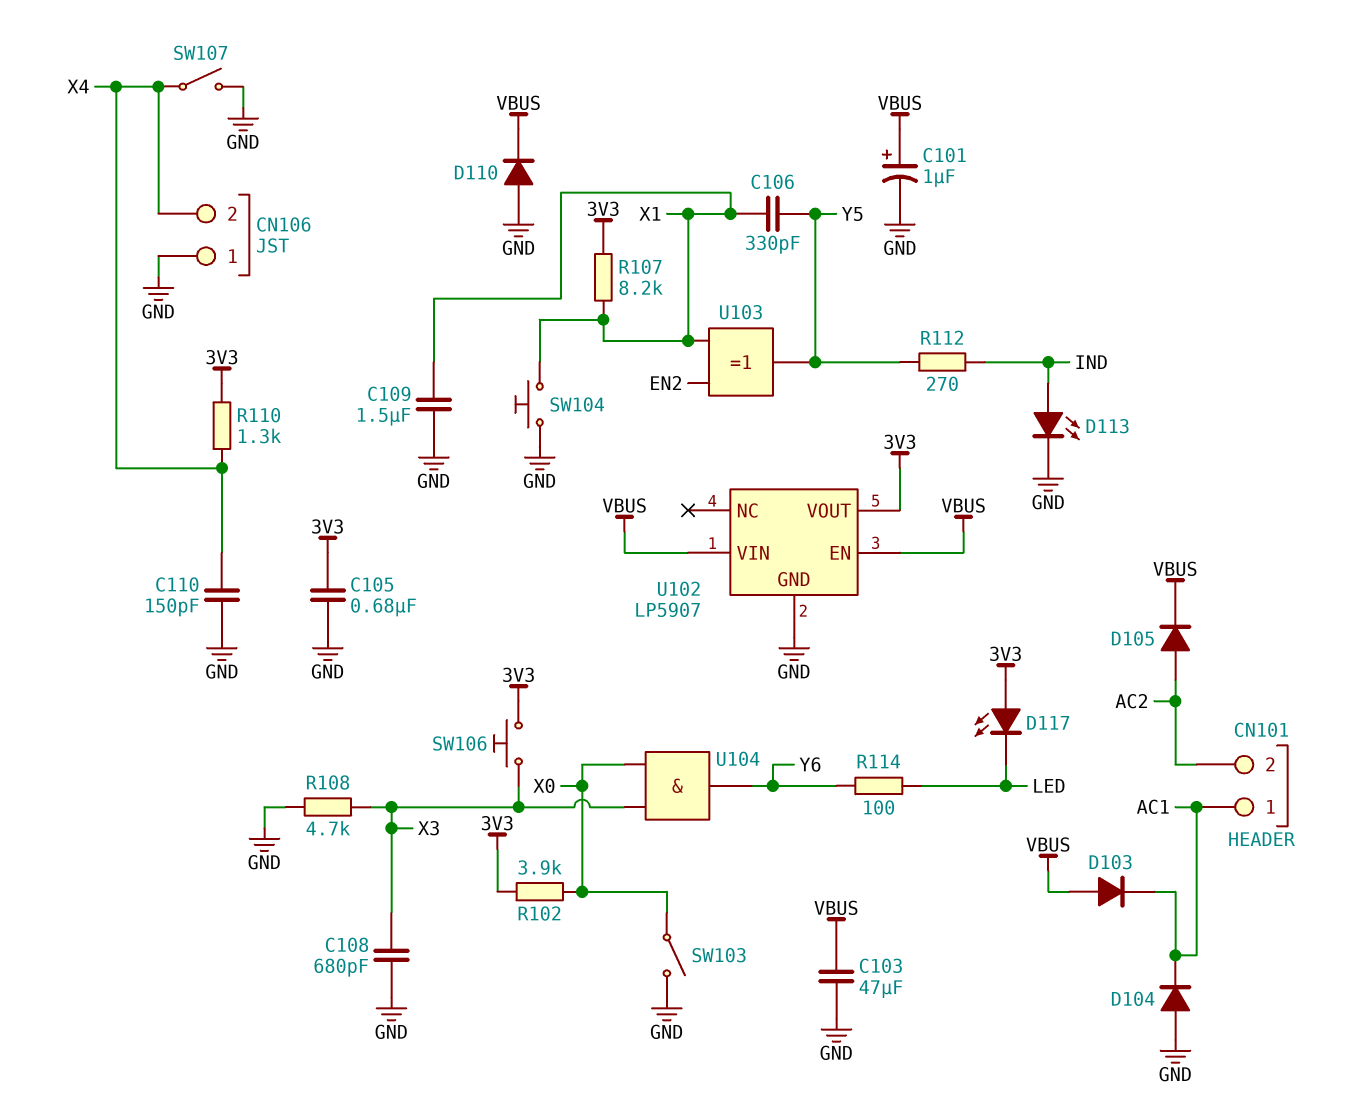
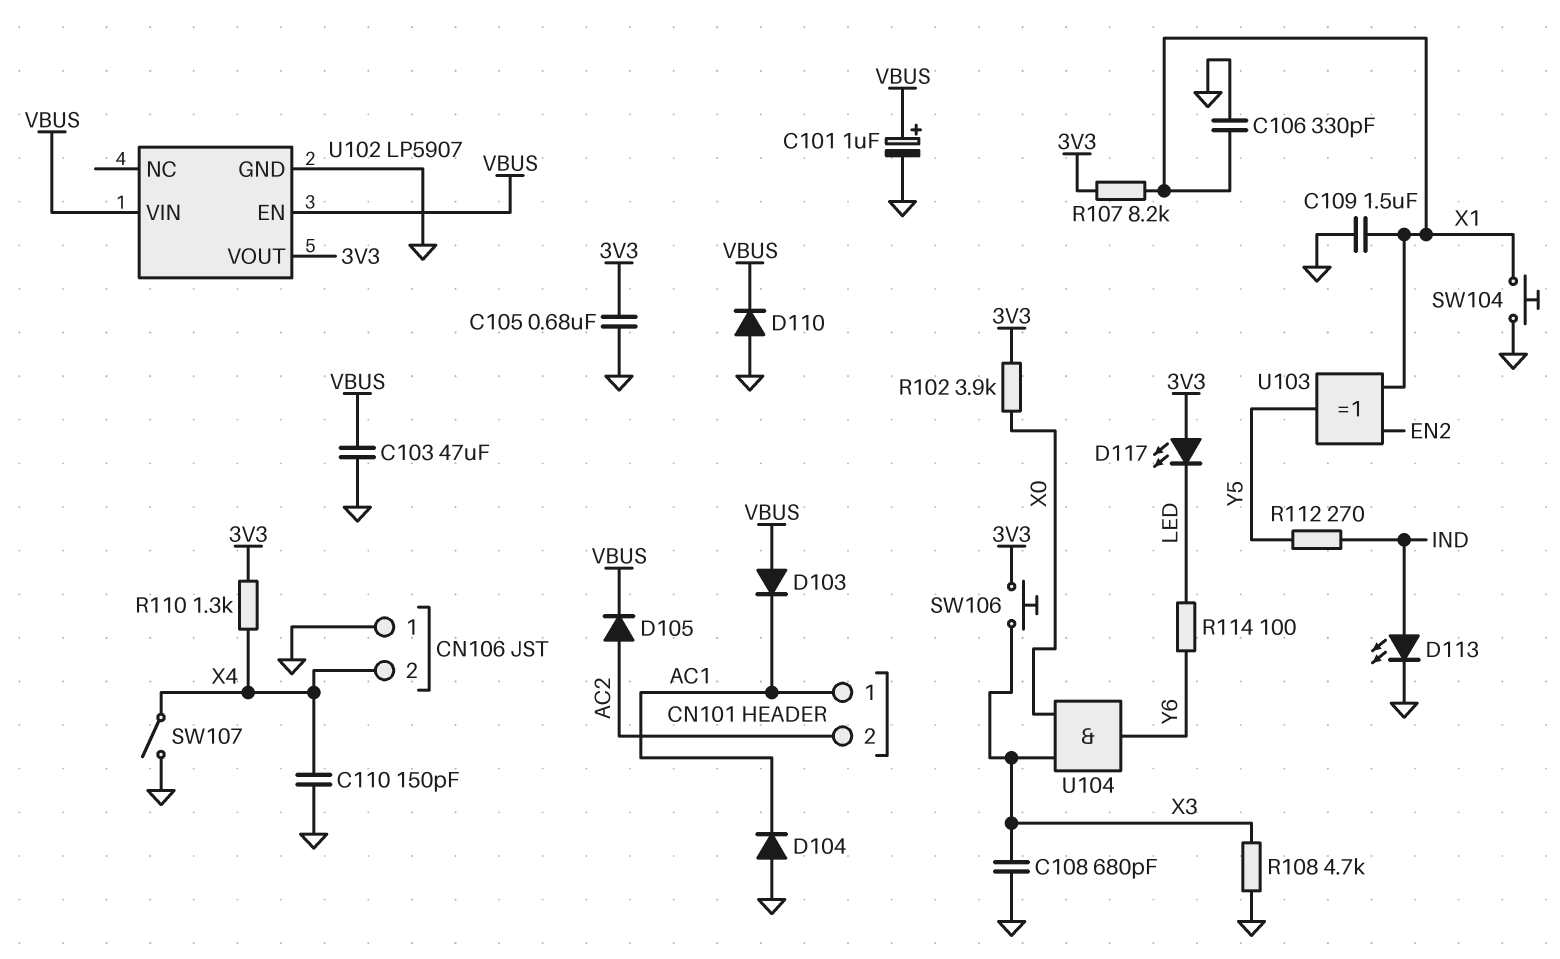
C106: 330pF (X1, Y5) -> 330pF (GND, X1)
SW103: switch (GND, X0) -> none

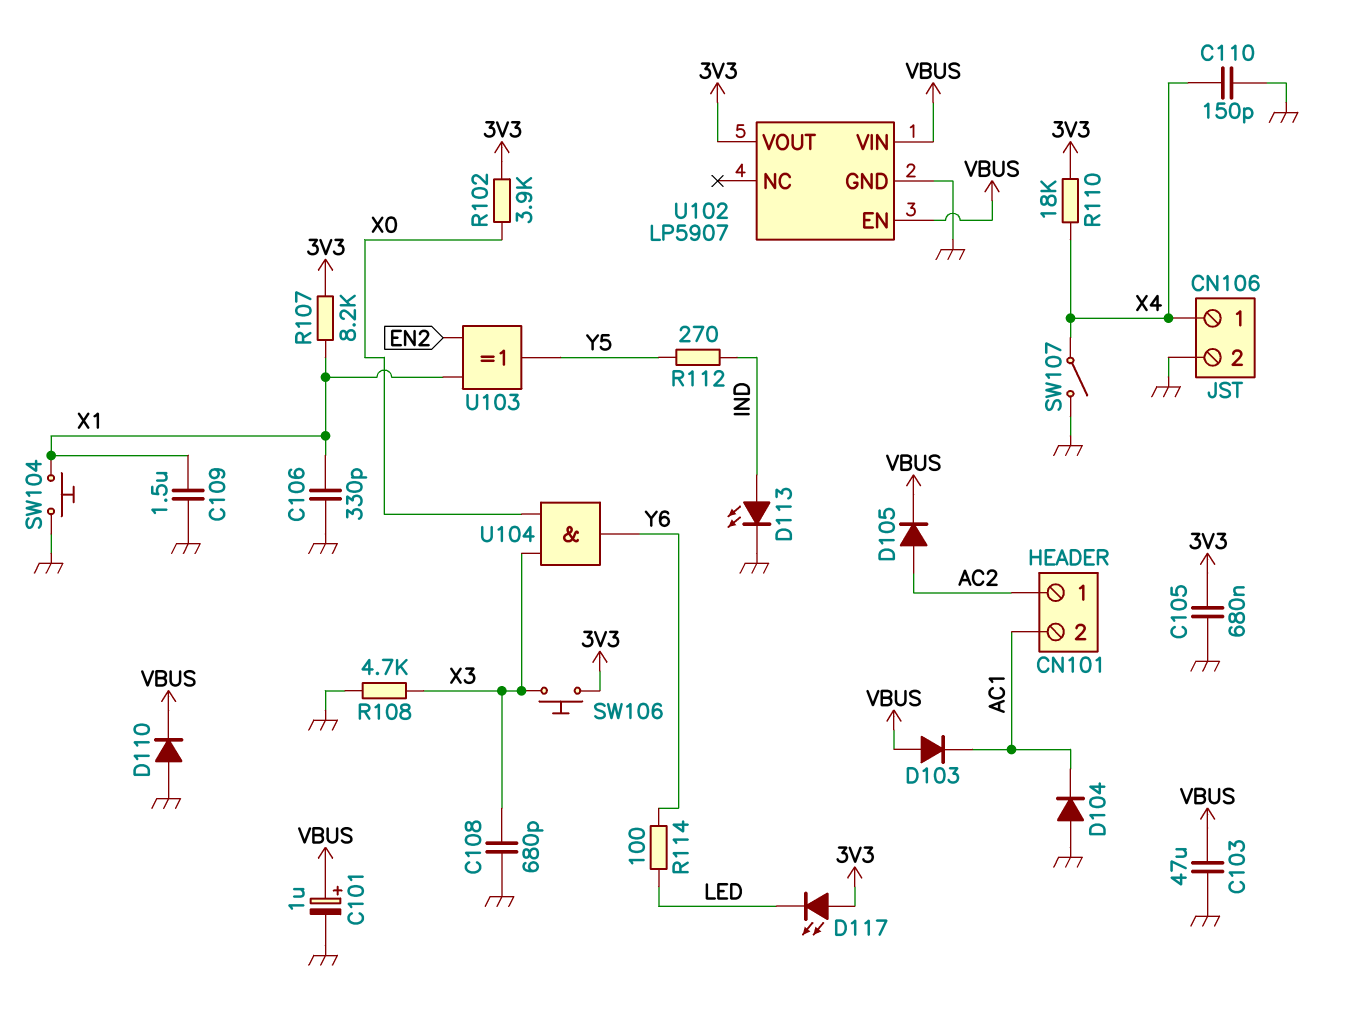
CN101 pin 1: AC1 -> AC2
CN101 pin 2: AC2 -> AC1
CN106 pin 1: GND -> X4
CN106 pin 2: X4 -> GND
R110: 1.3k (3V3, X4) -> 18k (3V3, X4)

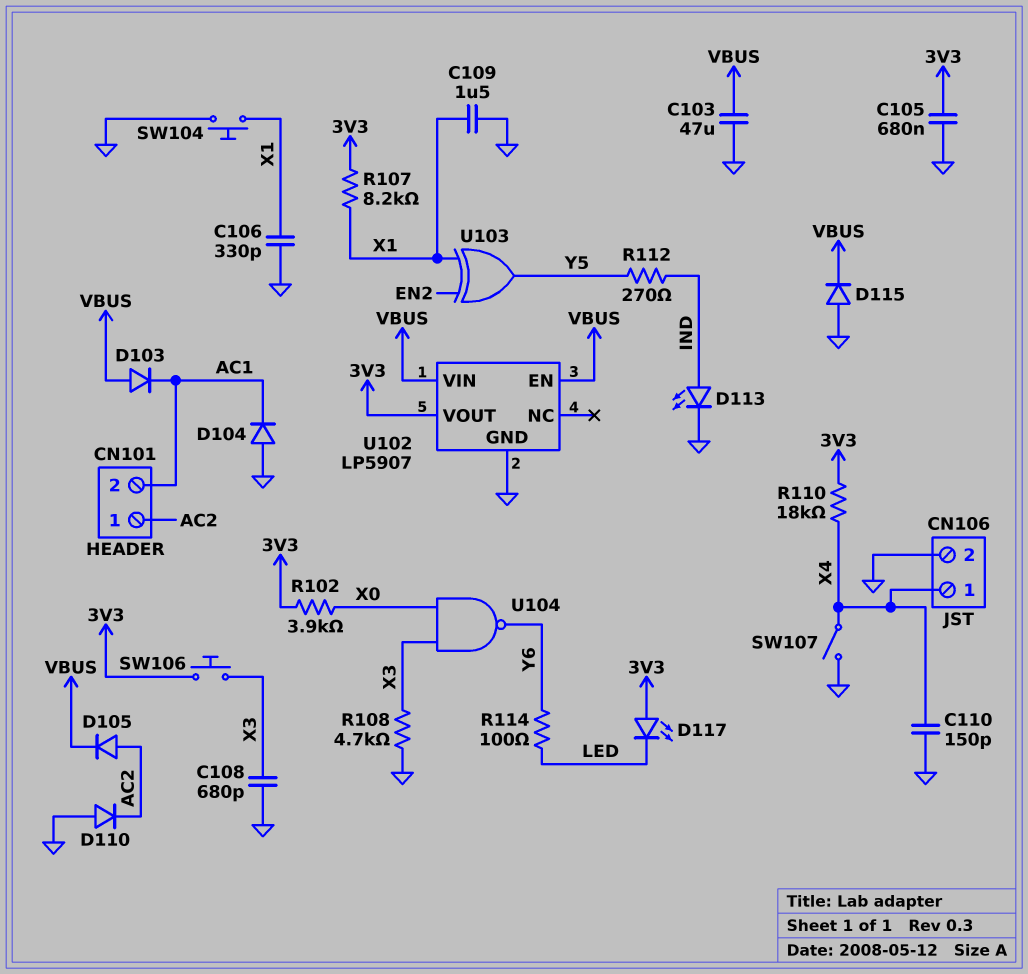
C101: 1uF (plus VBUS, minus GND) -> none
D110: diode (A GND, K VBUS) -> diode (A GND, K AC2)
D115: none -> diode (A GND, K VBUS)
U104: AND (in X0, in X3, out Y6) -> NAND (in X0, in X3, out Y6)

